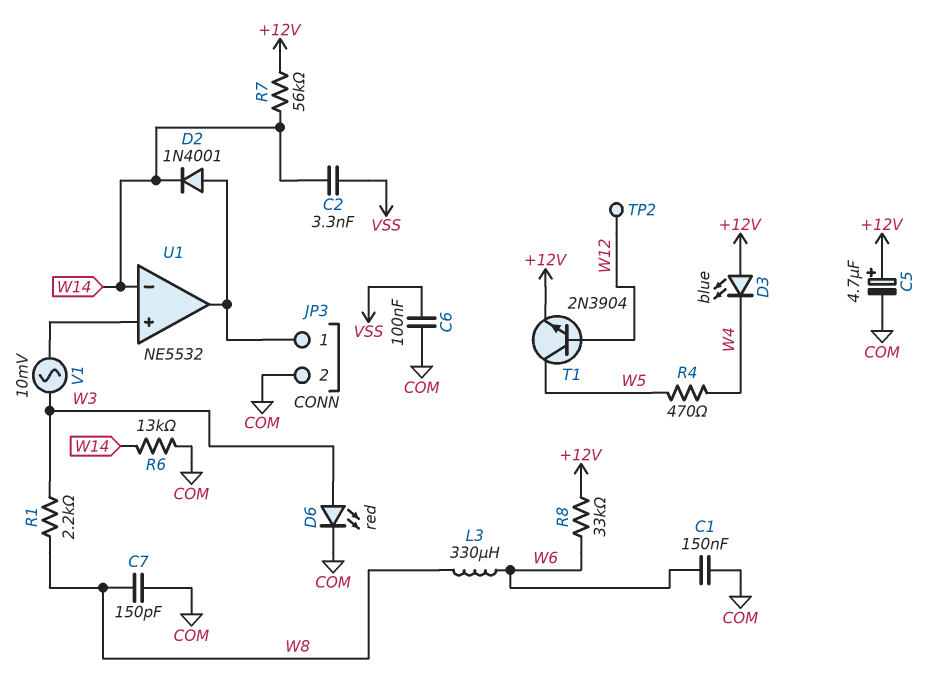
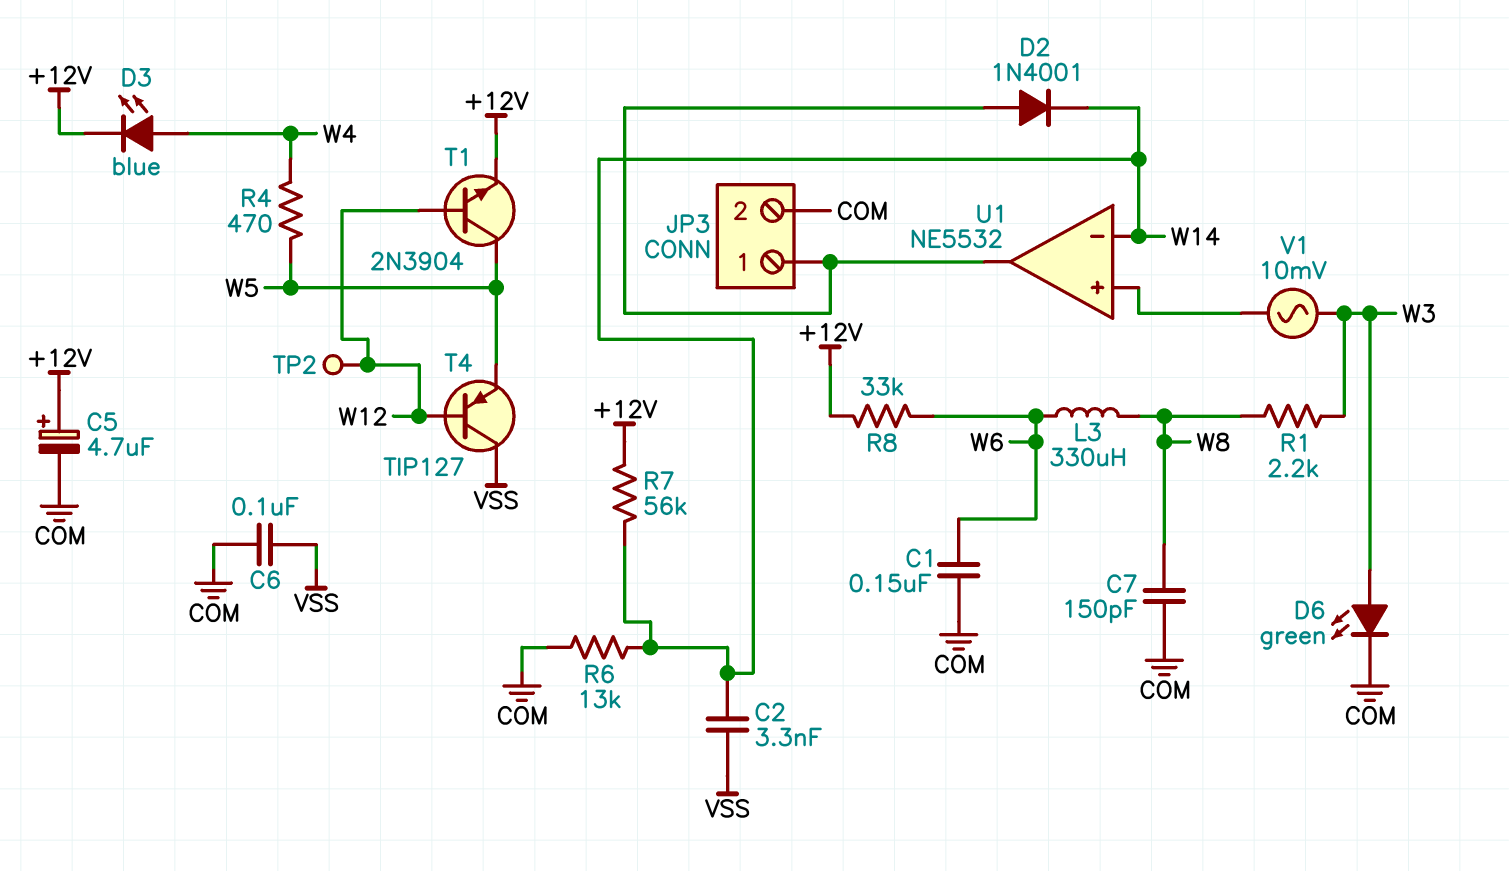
D3: LED blue (A +12V, K W4) -> LED blue (A W4, K +12V)
D6: LED red (A W3, K COM) -> LED green (A W3, K COM)
T4: none -> PNP TIP127 (B W12, C VSS, E W5)

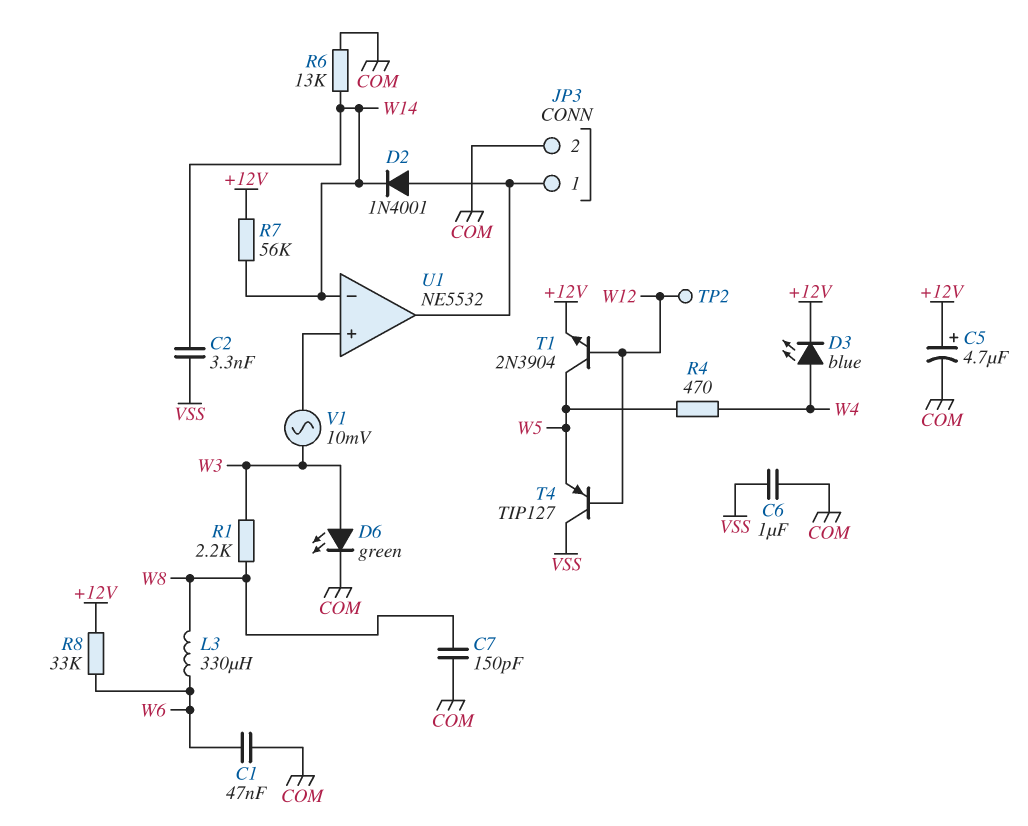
C1: 150nF (COM, W6) -> 47nF (COM, W6)
C6: 100nF (COM, VSS) -> 1uF (COM, VSS)

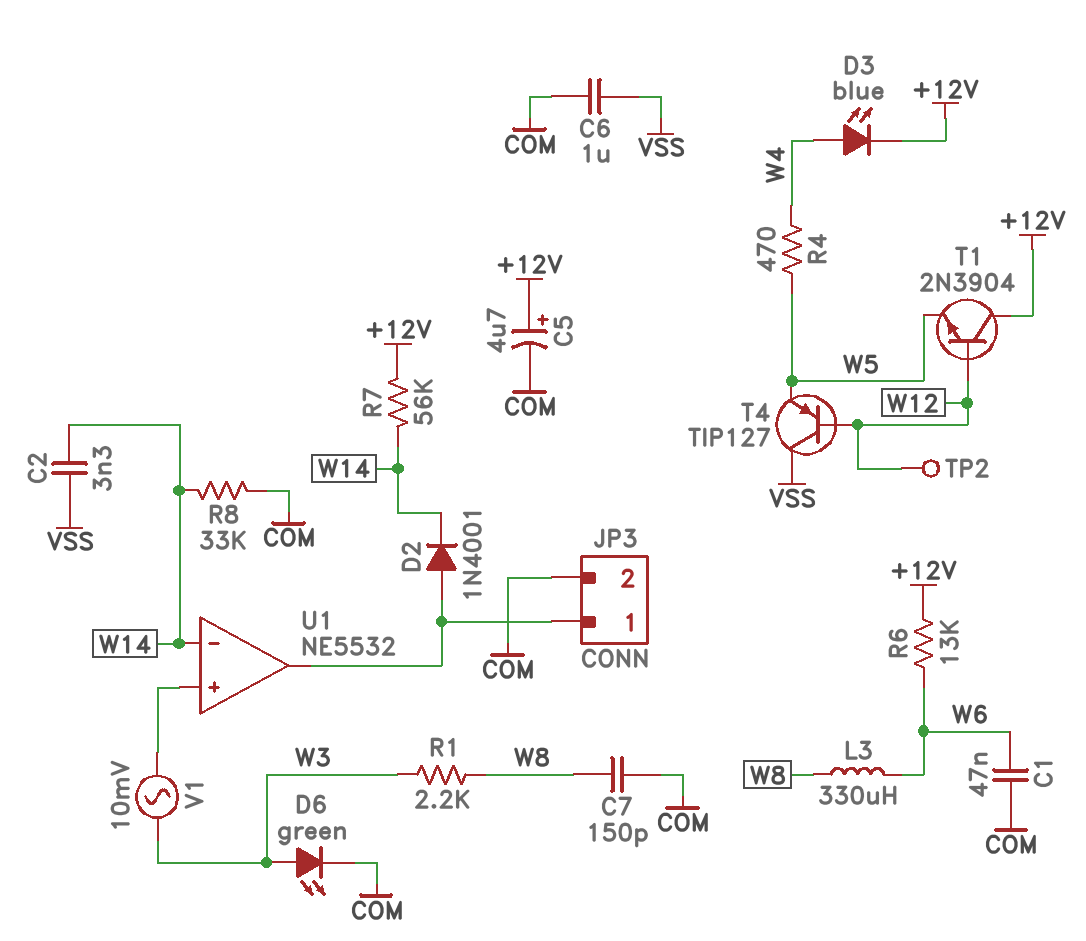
R6: 13k (COM, W14) -> 13k (+12V, W6)
R8: 33k (+12V, W6) -> 33k (COM, W14)
T1: NPN 2N3904 (B W12, C W5, E +12V) -> NPN 2N3904 (B W12, C +12V, E W5)

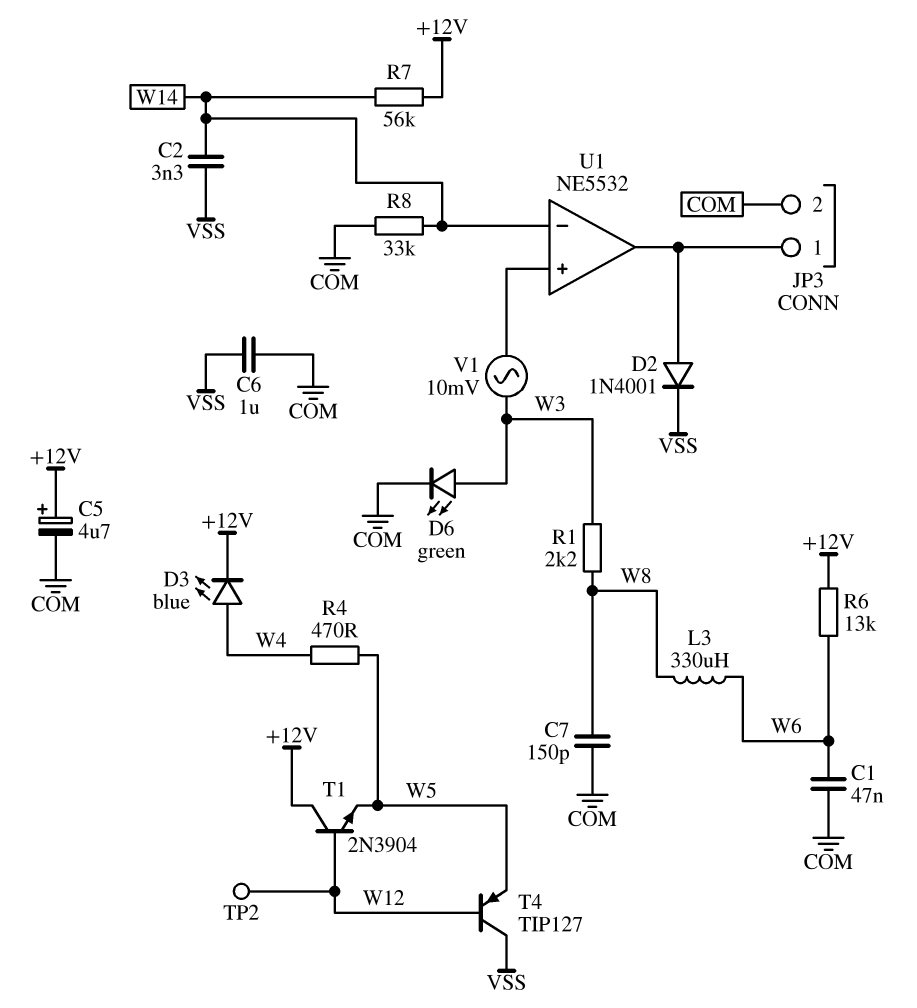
D2: diode 1N4001 (A JP3/1, K W14) -> diode 1N4001 (A JP3/1, K VSS)

